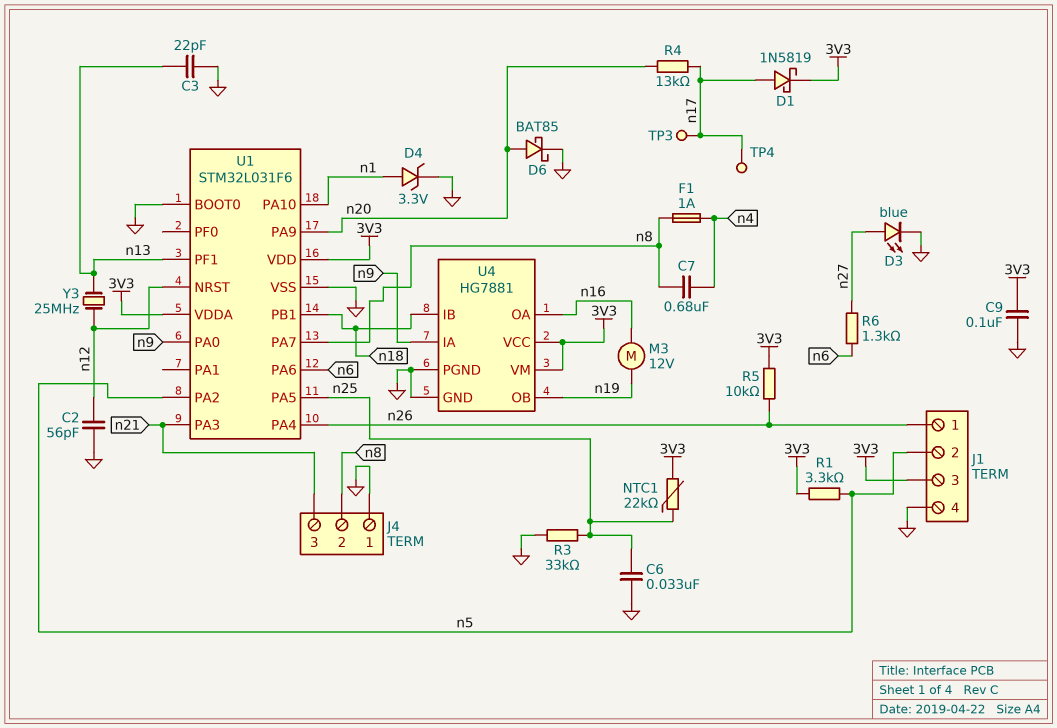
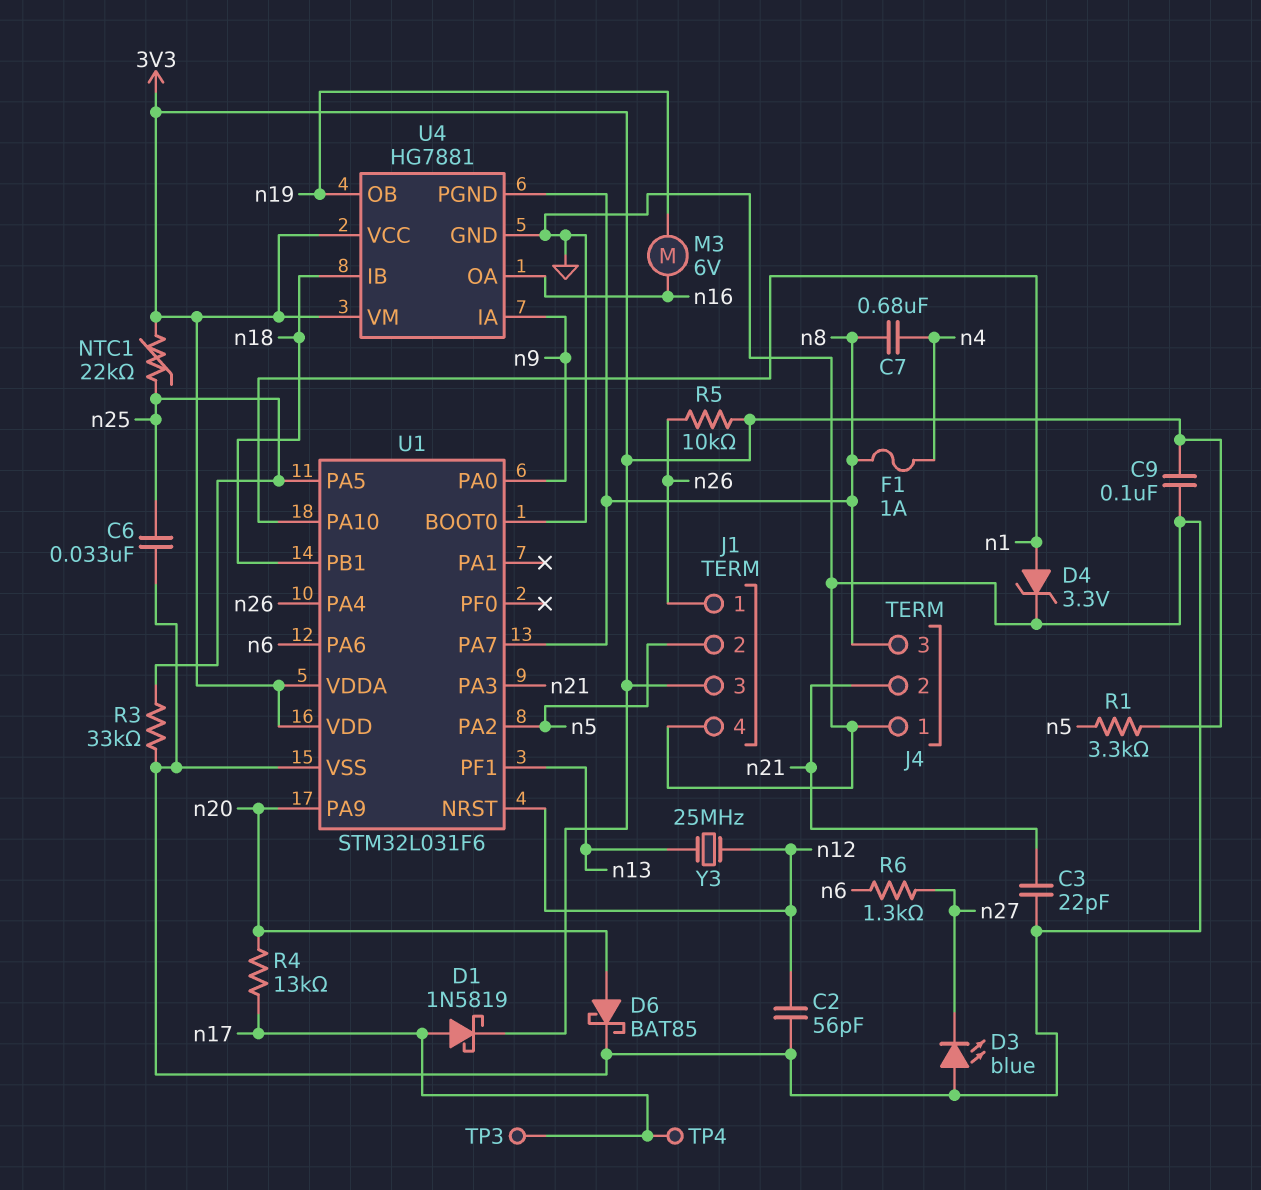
C3: 22pF (GND, n13) -> 22pF (GND, n21)
D3: LED blue (A n27, K GND) -> LED blue (A GND, K n27)
J4 pin 2: n8 -> n21
J4 pin 3: n21 -> n8
M3: motor 12V (n16, n19) -> motor 6V (n16, n19)
U4 pin PGND: GND -> n8

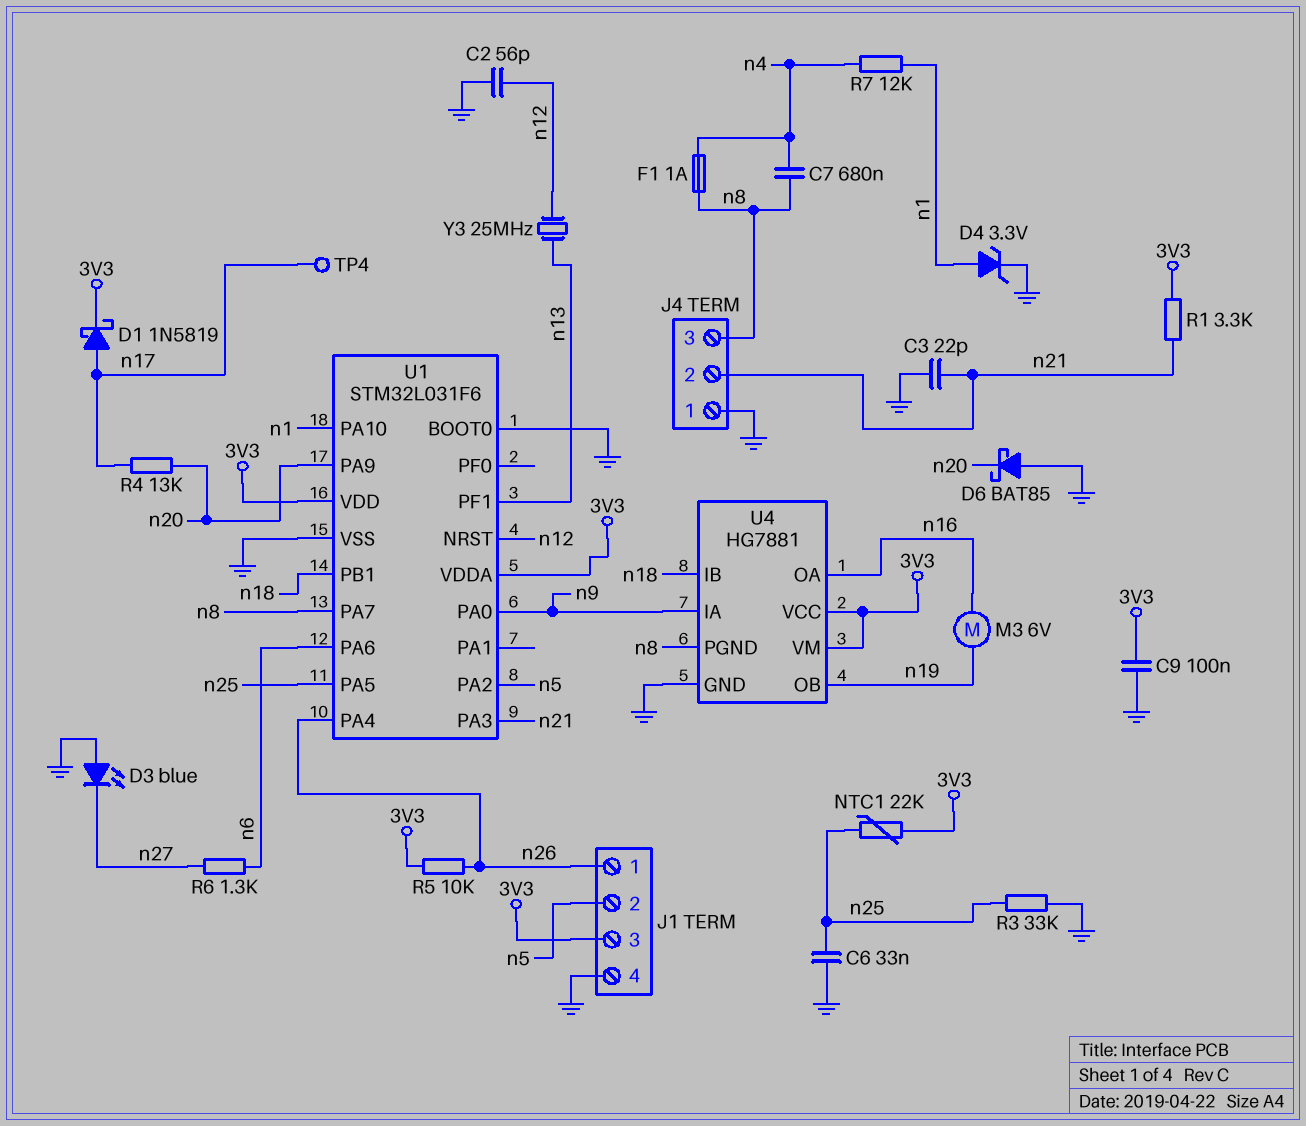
D6: schottky BAT85 (A n20, K GND) -> schottky BAT85 (A GND, K n20)
R1: 3.3k (3V3, n5) -> 3.3k (3V3, n21)
R7: none -> 12k (n1, n4)
TP3: test point (n17) -> none

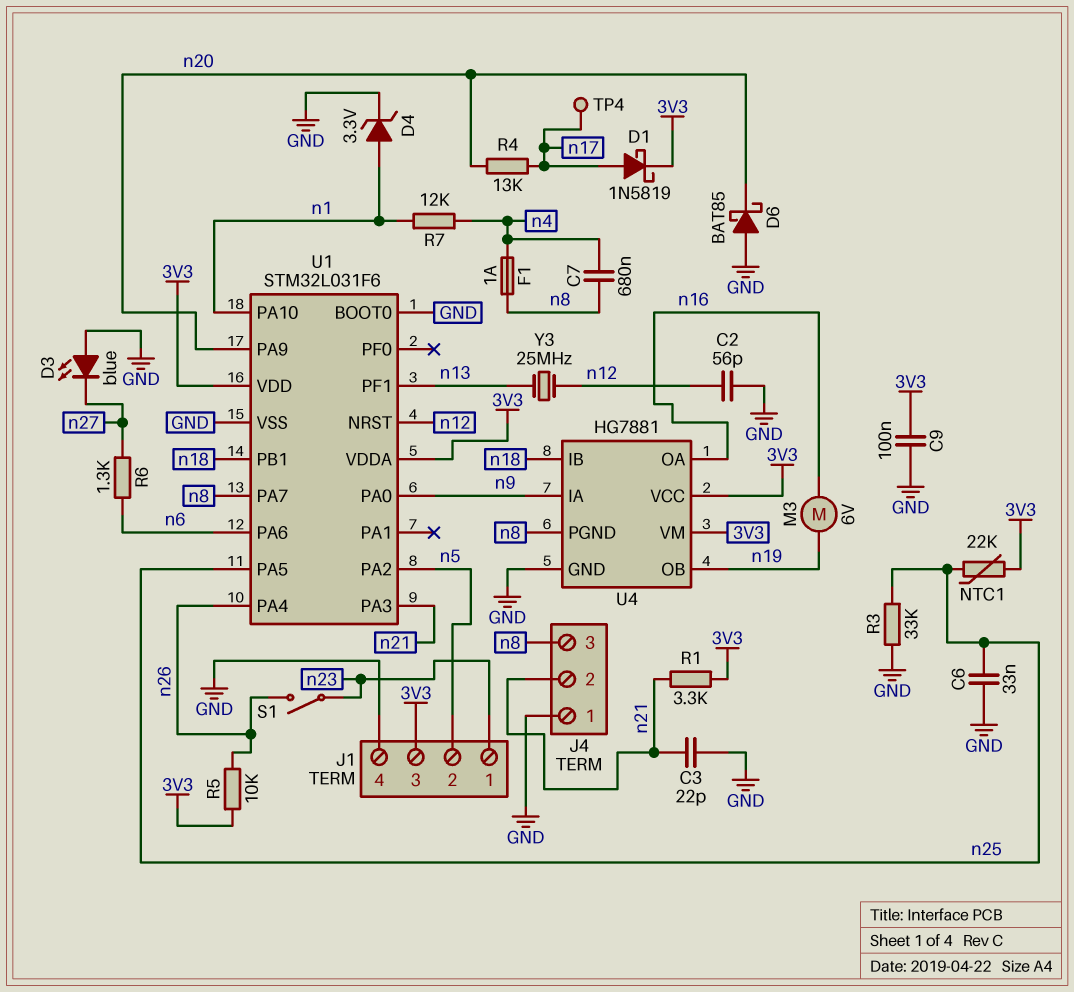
J1 pin 1: n26 -> n23
S1: none -> switch (n23, n26)

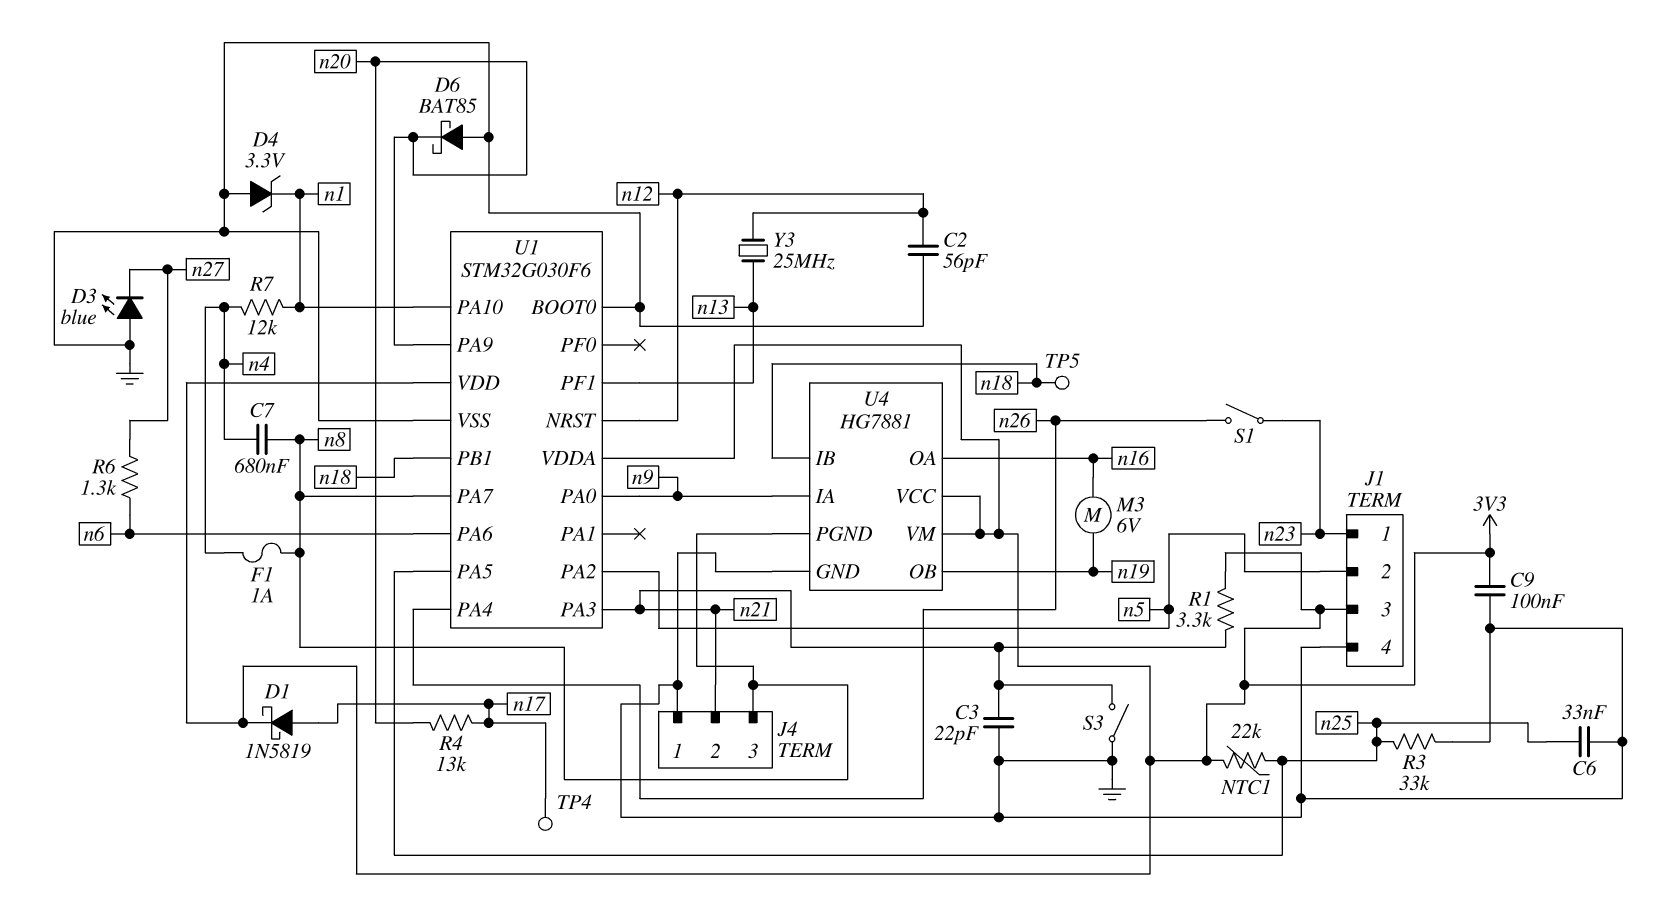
D4: zener 3.3V (A n1, K GND) -> zener 3.3V (A GND, K n1)
R5: 10k (3V3, n26) -> none
S3: none -> switch (GND, n21)
TP5: none -> test point (n18)
U1: STM32L031F6 -> STM32G030F6

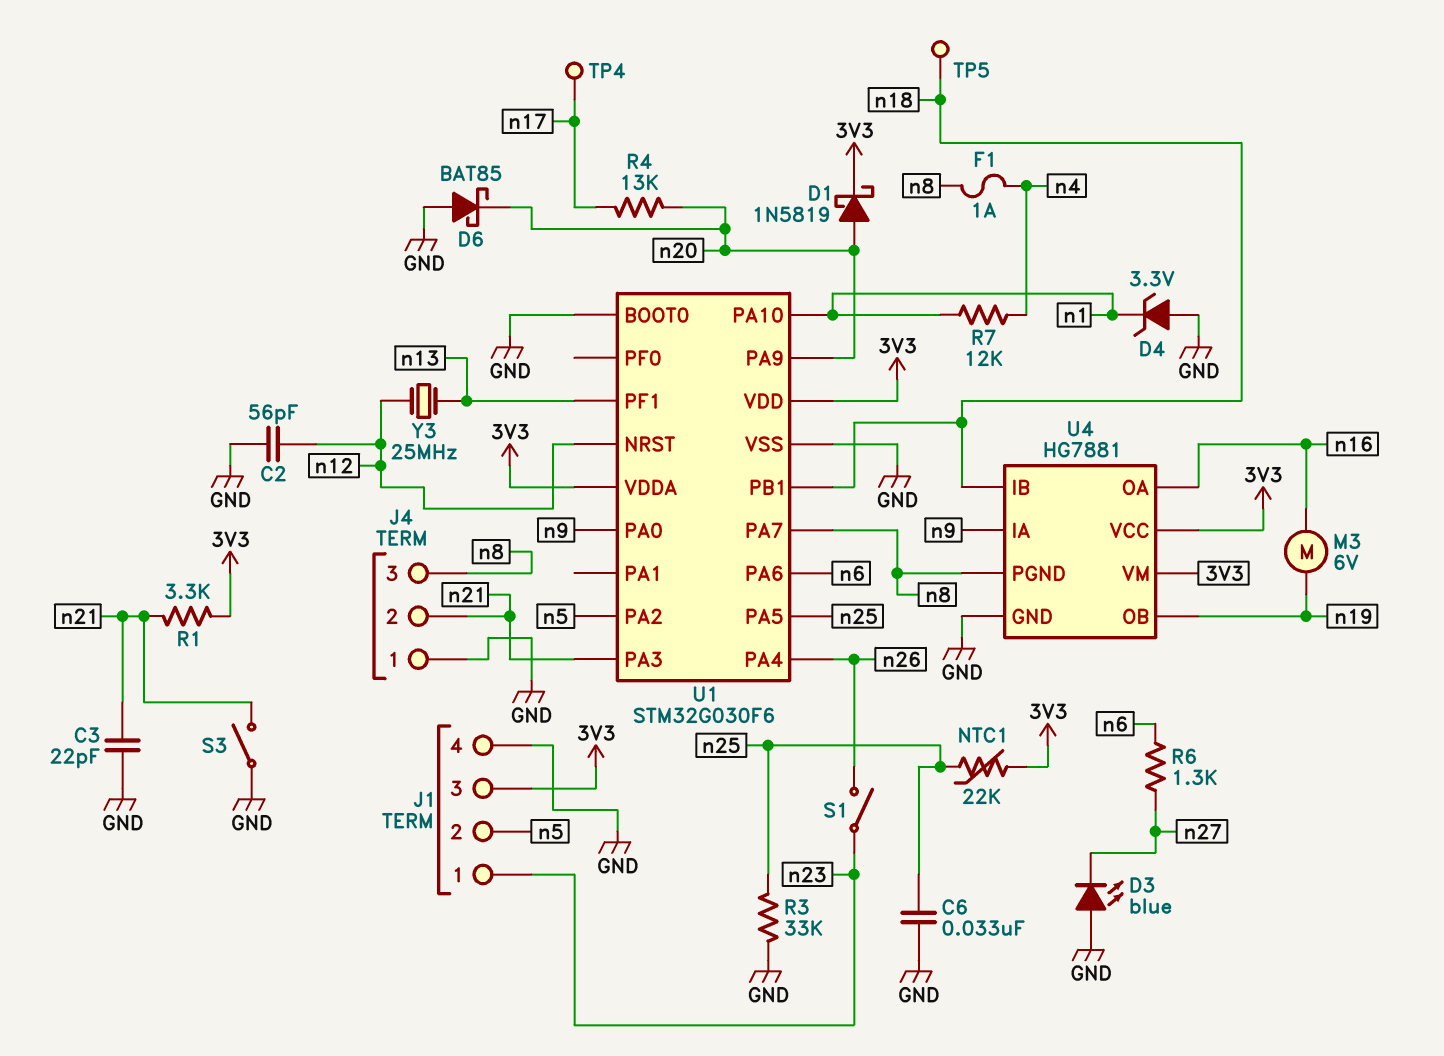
C7: 680nF (n4, n8) -> none
C9: 100nF (3V3, GND) -> none
D1: schottky 1N5819 (A n17, K 3V3) -> schottky 1N5819 (A n20, K 3V3)

